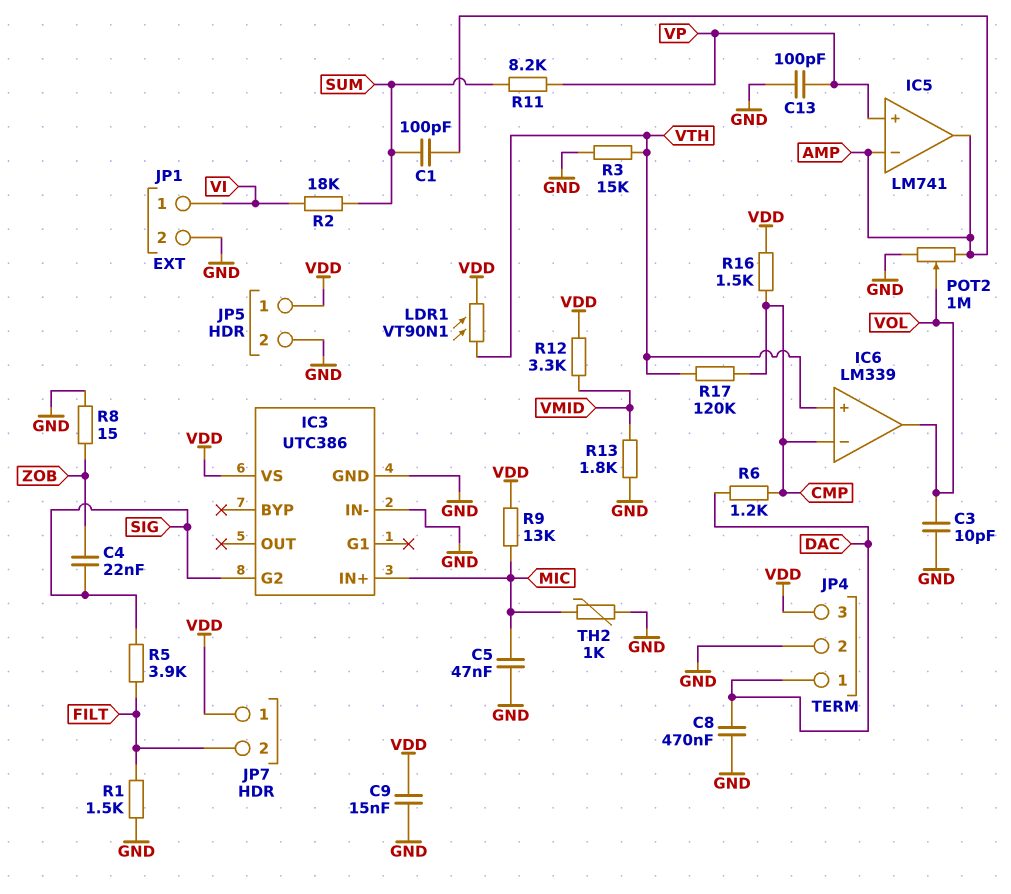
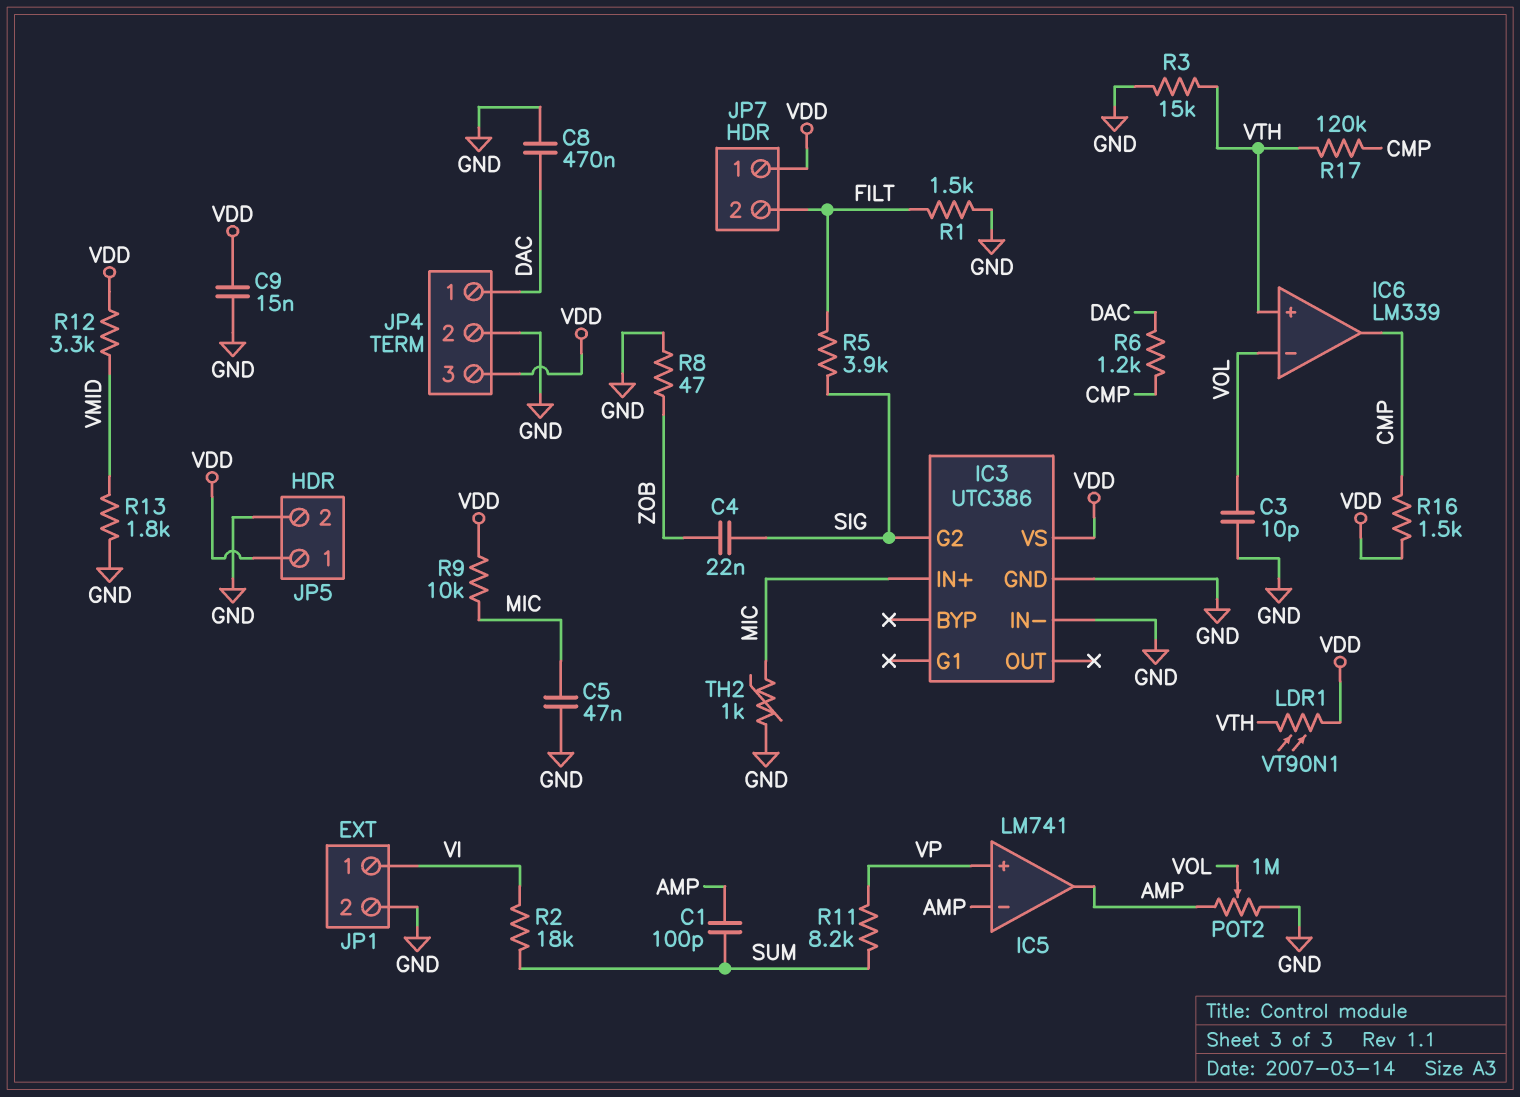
C13: 100pF (GND, VP) -> none
IC6 pin in-: CMP -> VOL
IC6 pin out: VOL -> CMP
R8: 15 (GND, ZOB) -> 47 (GND, ZOB)
R9: 13k (MIC, VDD) -> 10k (MIC, VDD)

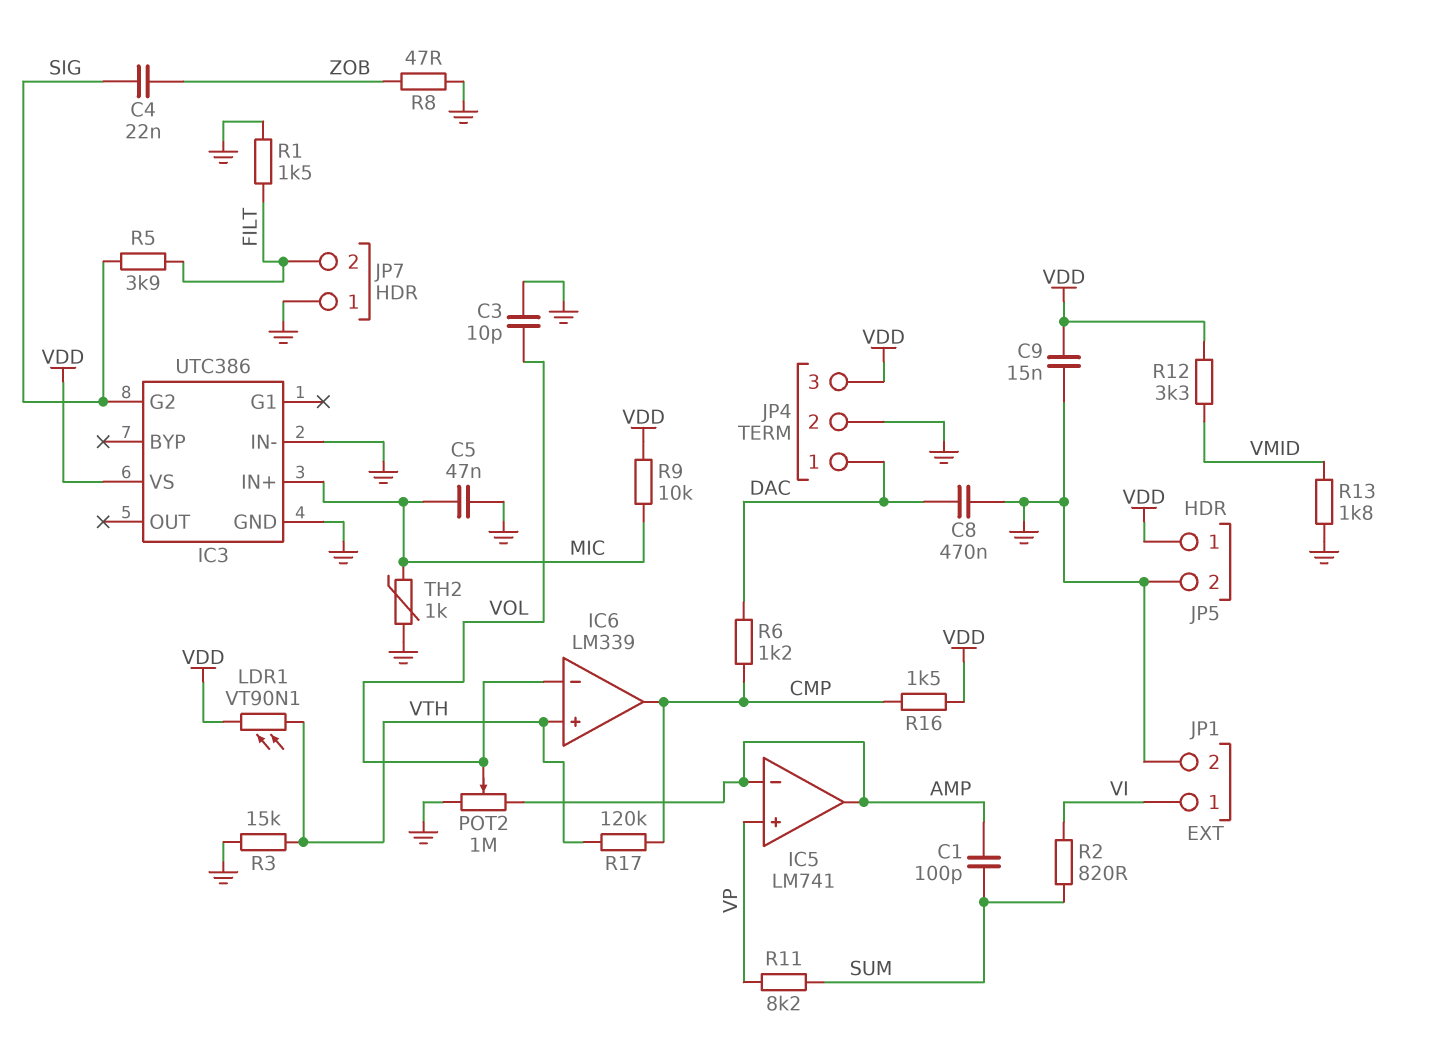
JP7 pin 1: VDD -> GND
R2: 18k (SUM, VI) -> 820 (SUM, VI)

